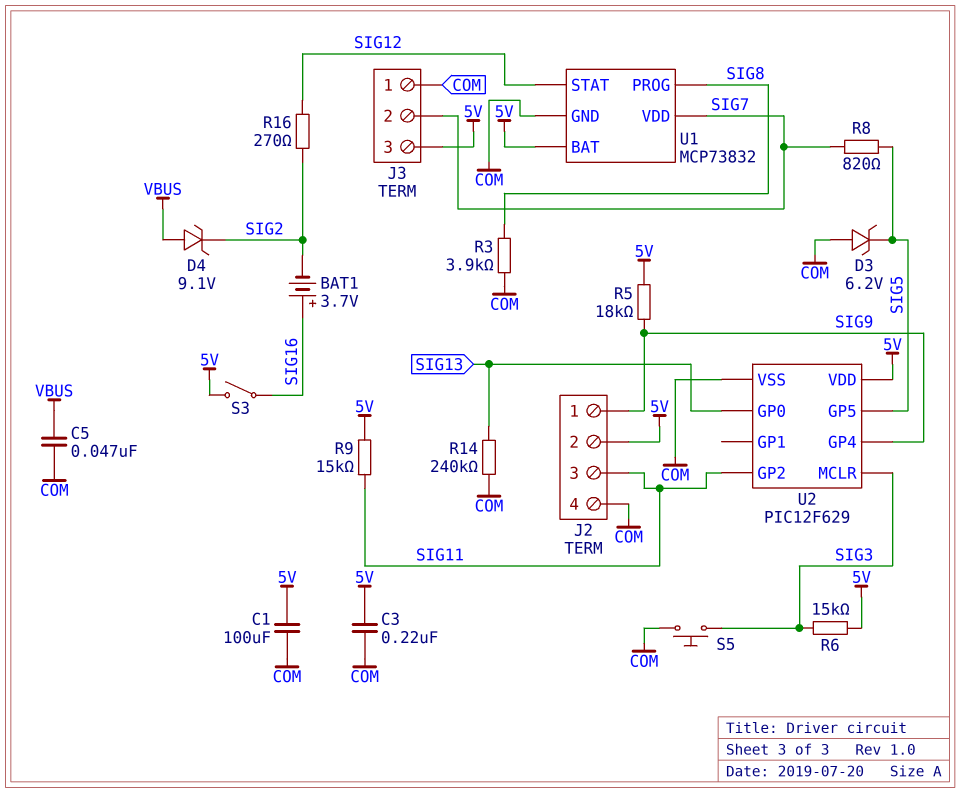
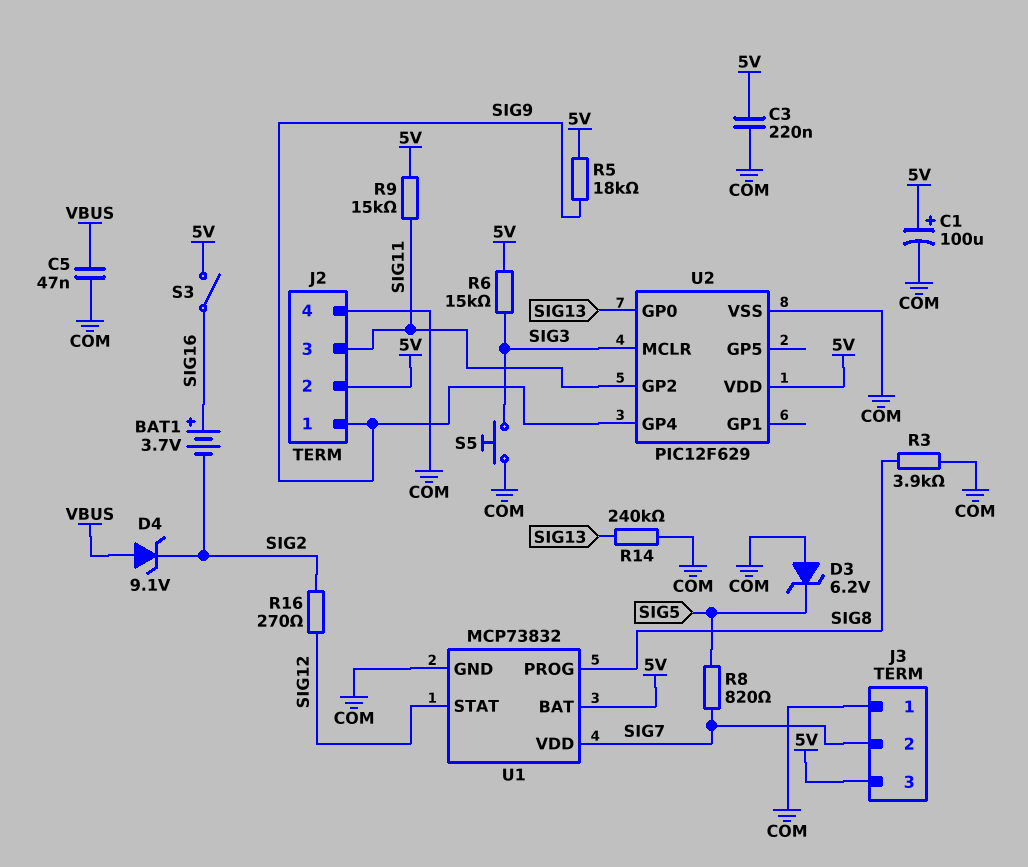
C1: 100uF (5V, COM) -> 100uF (plus 5V, minus COM)
U2 pin GP5: SIG5 -> none

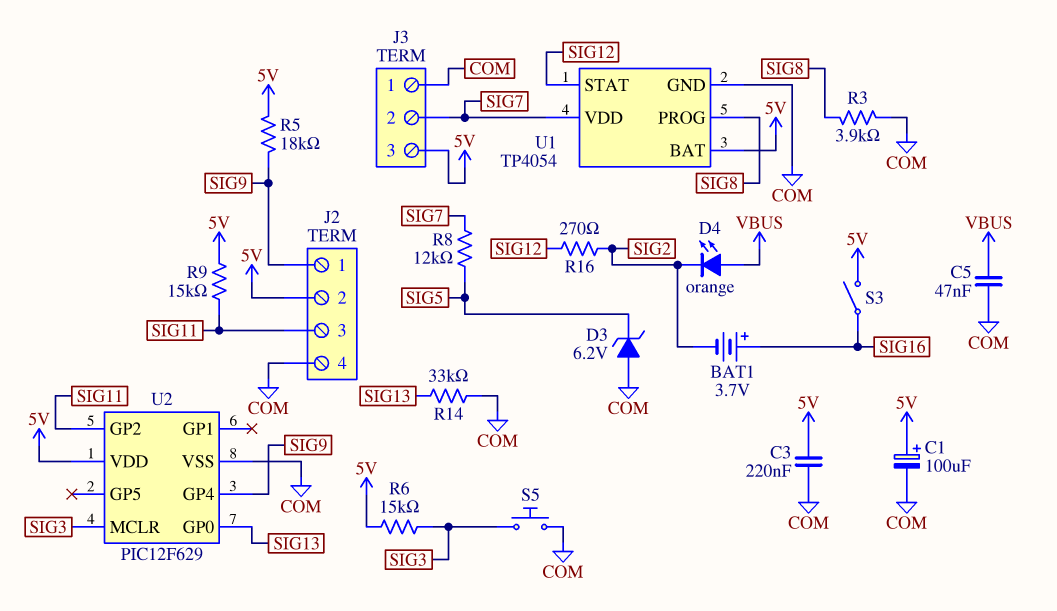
D4: zener 9.1V (A VBUS, K SIG2) -> LED orange (A VBUS, K SIG2)
R8: 820 (SIG5, SIG7) -> 12k (SIG5, SIG7)
R14: 240k (COM, SIG13) -> 33k (COM, SIG13)
U1: MCP73832 -> TP4054

